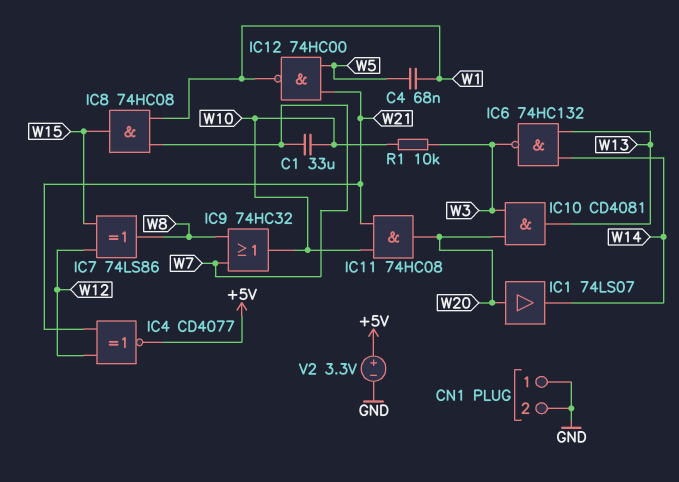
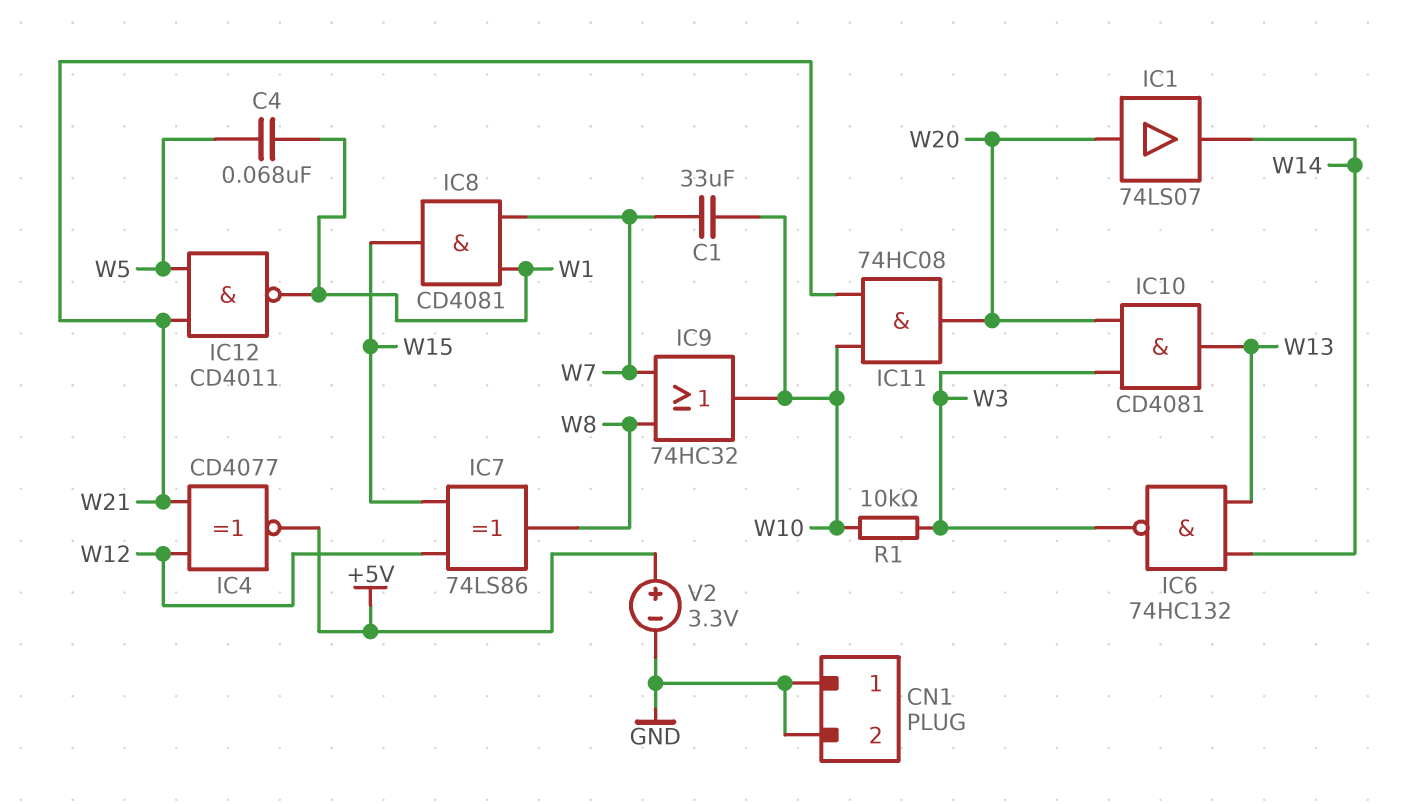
IC8: AND 74HC08 (in W1, in W7, out W15) -> AND CD4081 (in W1, in W7, out W15)
IC12: NAND 74HC00 (in W5, in W21, out W1) -> NAND CD4011 (in W5, in W21, out W1)

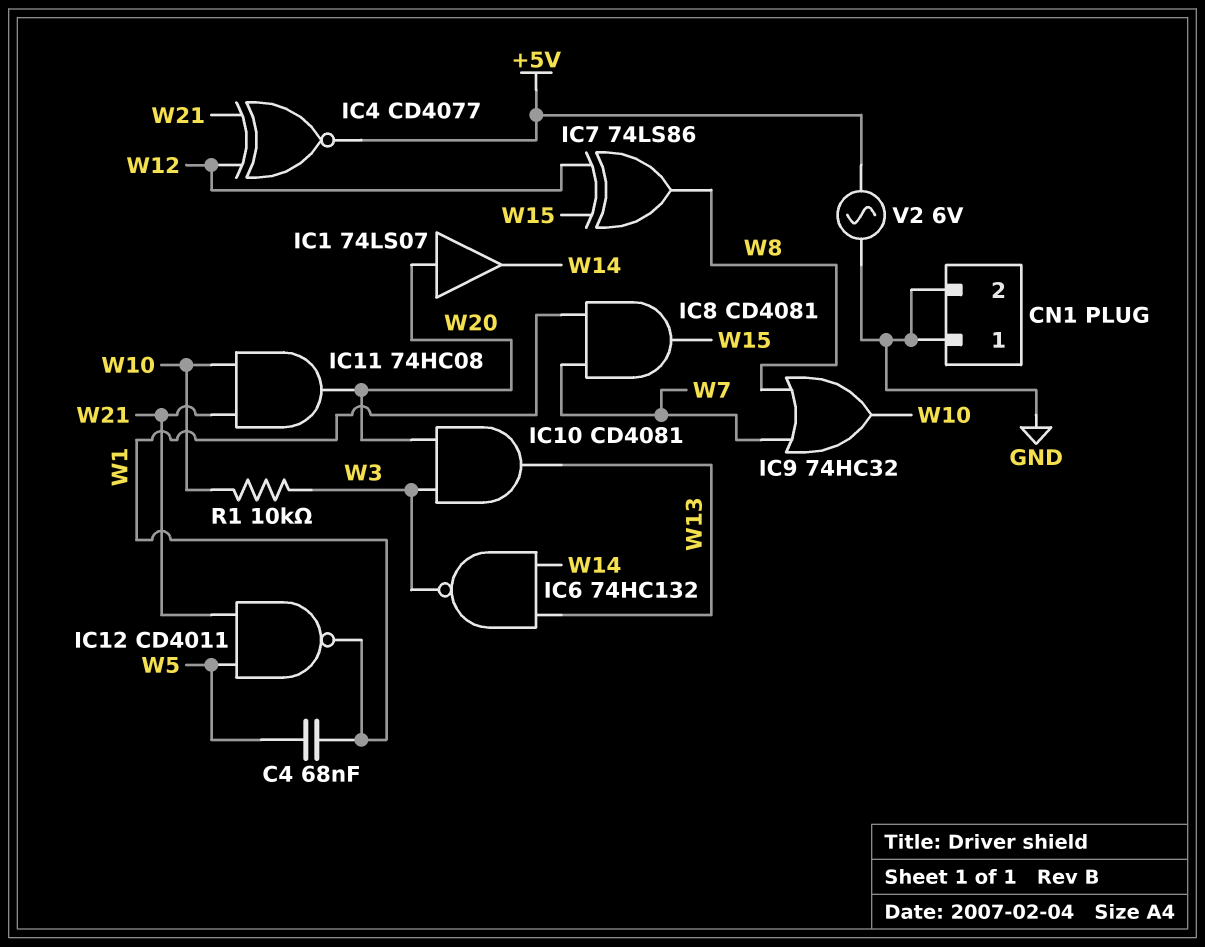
C1: 33uF (W7, W10) -> none
V2: 3.3V (plus +5V, minus GND) -> AC 6V (+5V, GND)

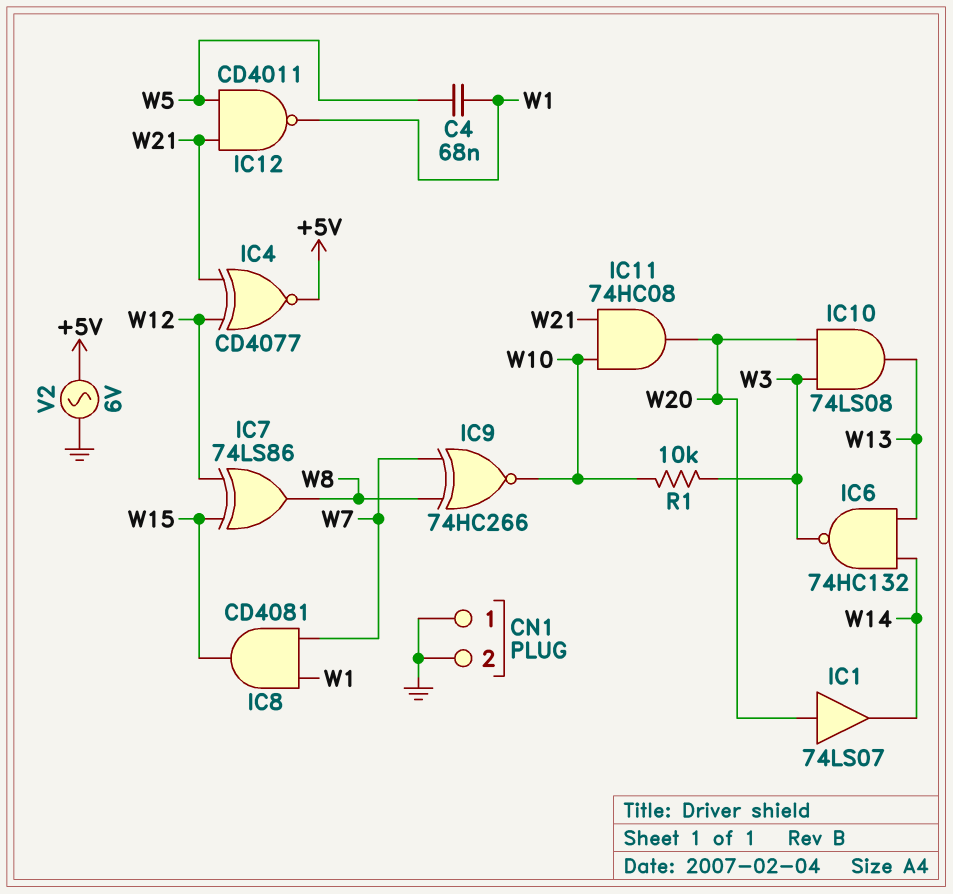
IC9: OR 74HC32 (in W7, in W8, out W10) -> XNOR 74HC266 (in W7, in W8, out W10)
IC10: AND CD4081 (in W3, in W20, out W13) -> AND 74LS08 (in W3, in W20, out W13)

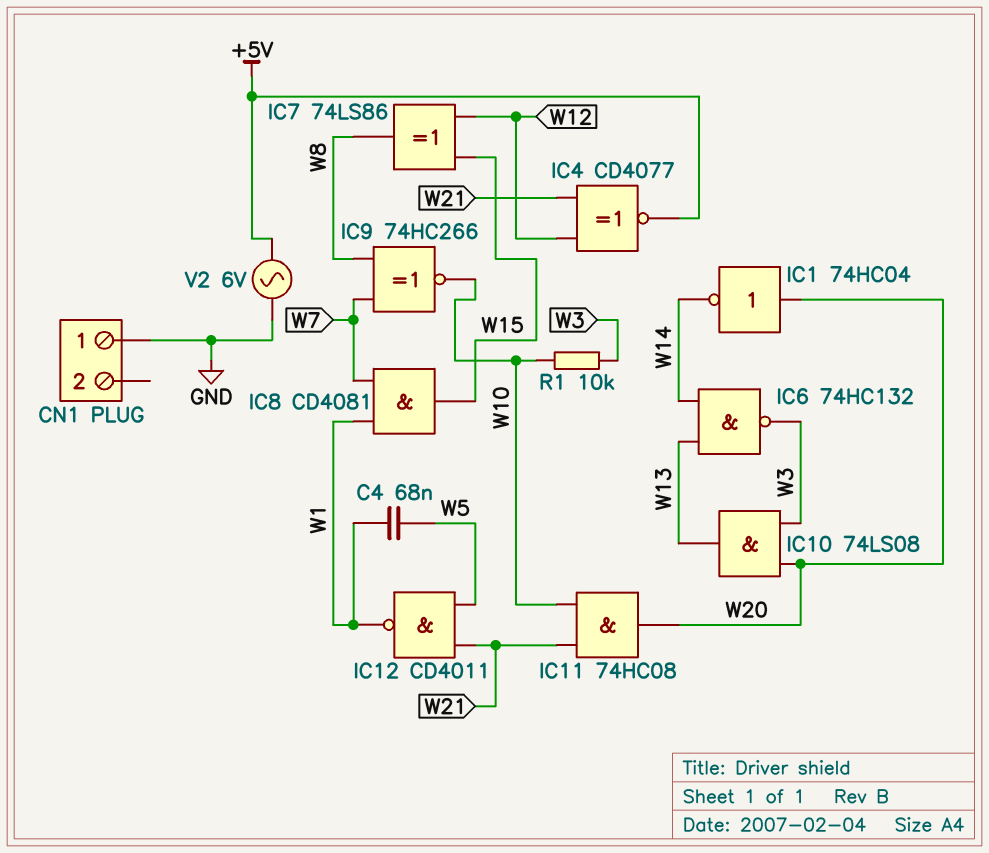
CN1 pin 2: GND -> none
IC1: buffer 74LS07 (in W20, out W14) -> NOT 74HC04 (in W20, out W14)

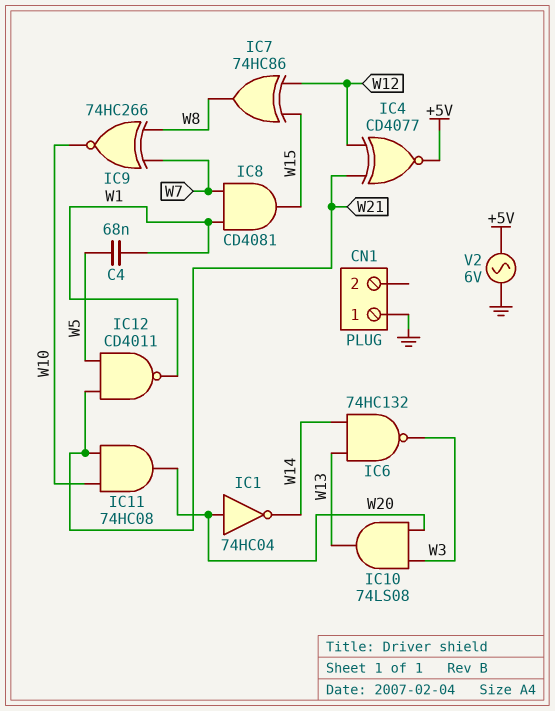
IC7: XOR 74LS86 (in W12, in W15, out W8) -> XOR 74HC86 (in W12, in W15, out W8)
R1: 10k (W3, W10) -> none

